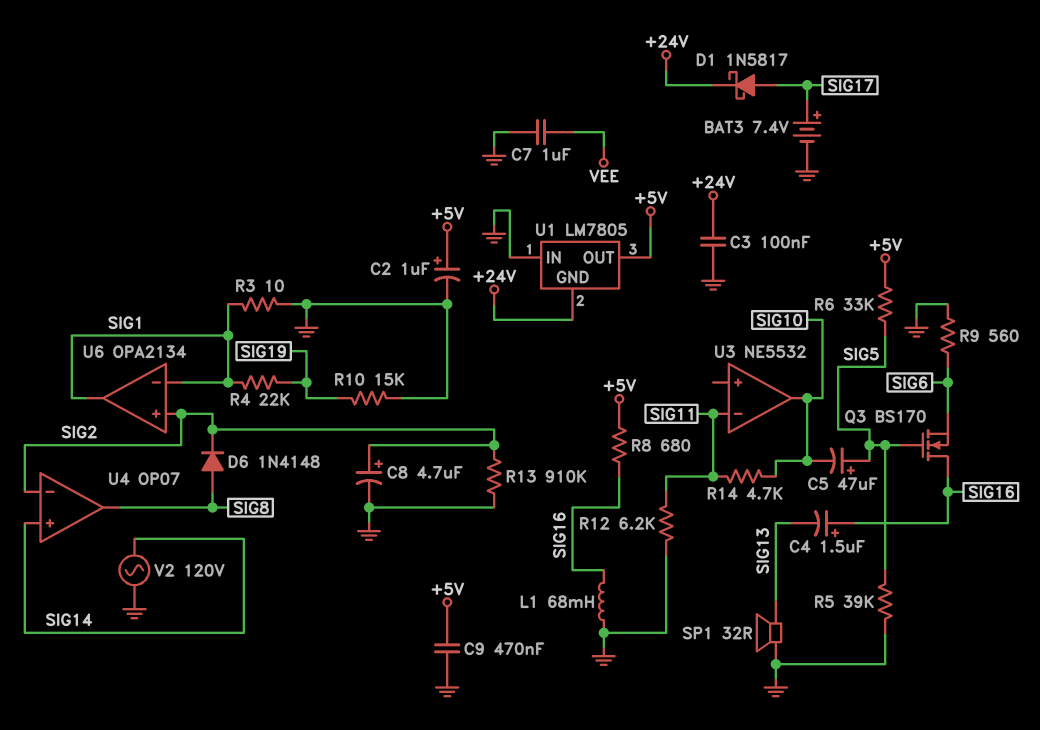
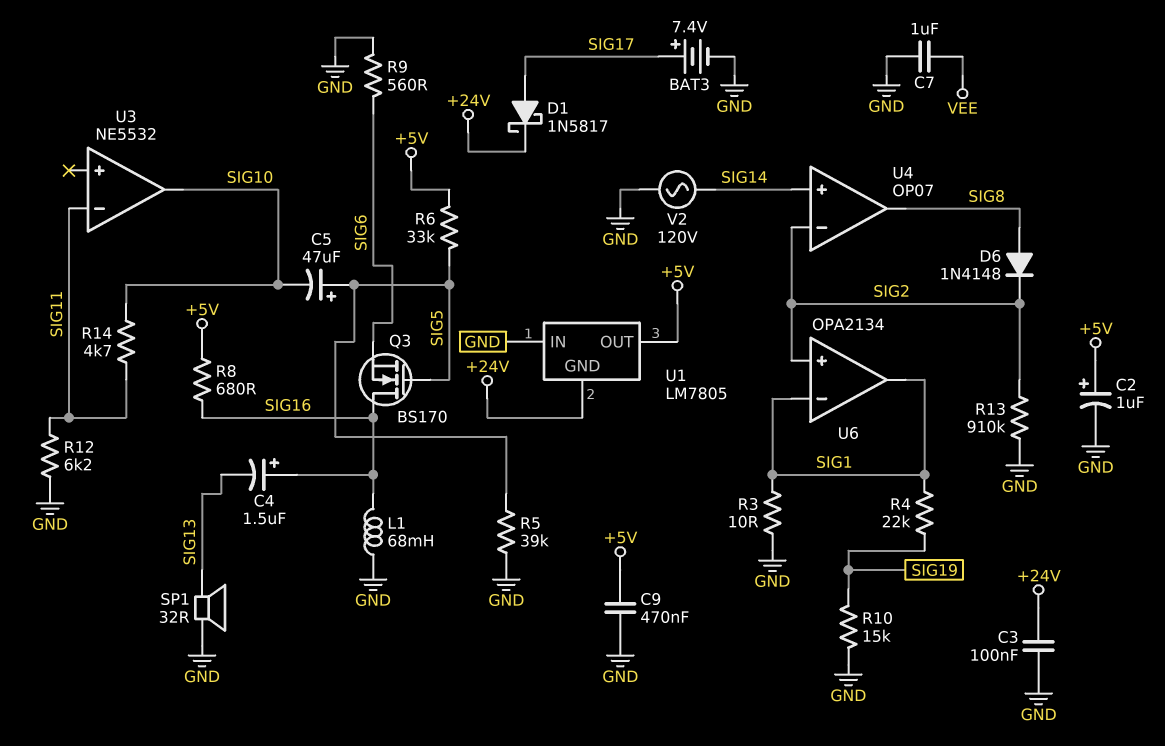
C8: 4.7uF (plus SIG2, minus GND) -> none

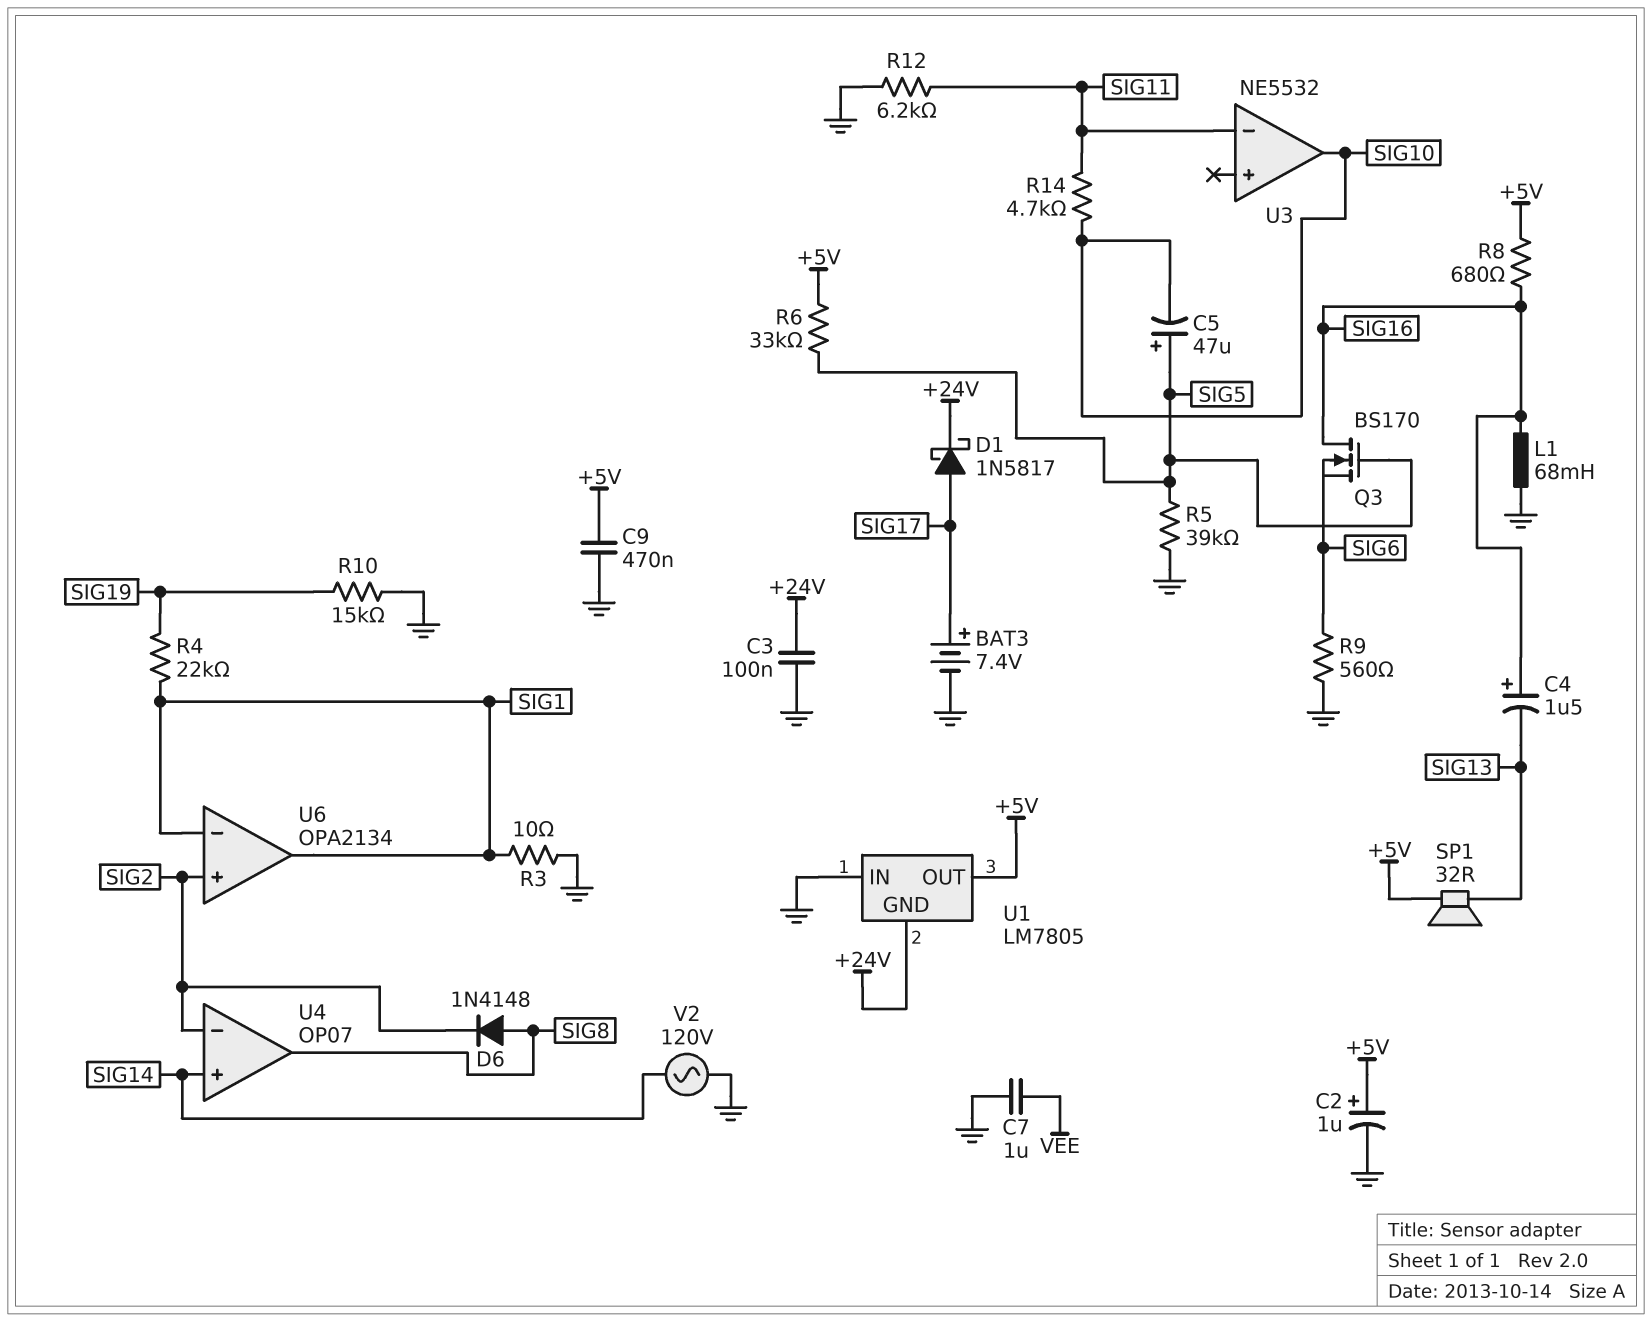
R13: 910k (GND, SIG2) -> none
SP1: speaker 32R (GND, SIG13) -> speaker 32R (+5V, SIG13)

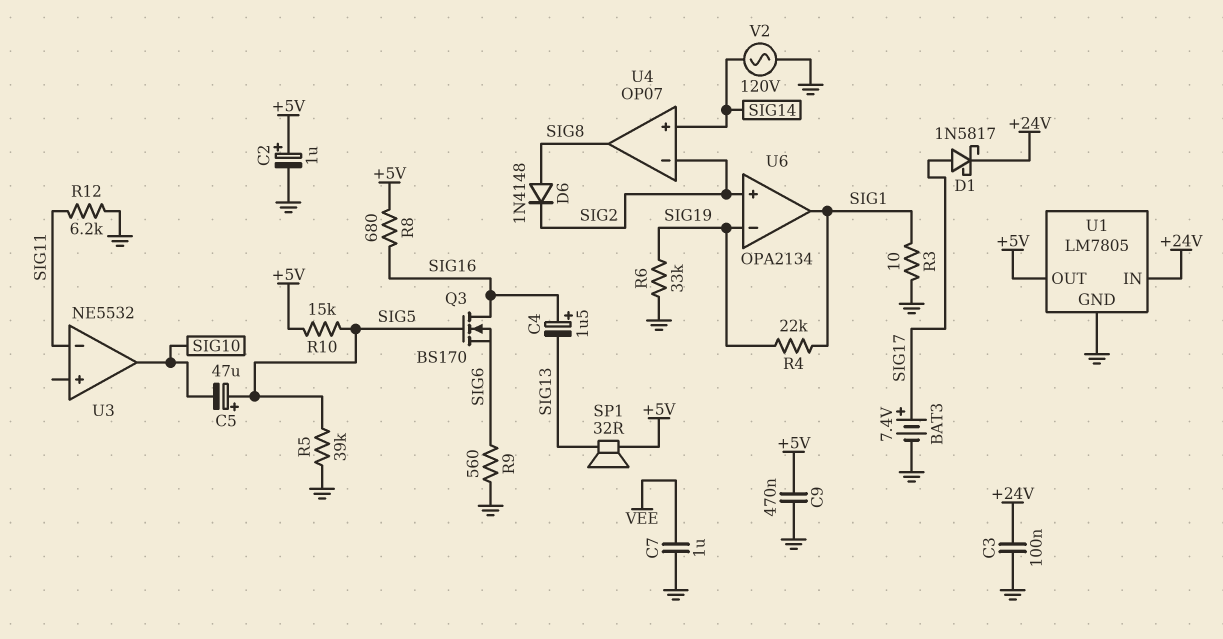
L1: 68mH (GND, SIG16) -> none
R6: 33k (+5V, SIG5) -> 33k (GND, SIG19)
R10: 15k (GND, SIG19) -> 15k (+5V, SIG5)
R14: 4.7k (SIG10, SIG11) -> none
U1 pin GND: +24V -> GND
U1 pin IN: GND -> +24V
U6 pin in-: SIG1 -> SIG19

